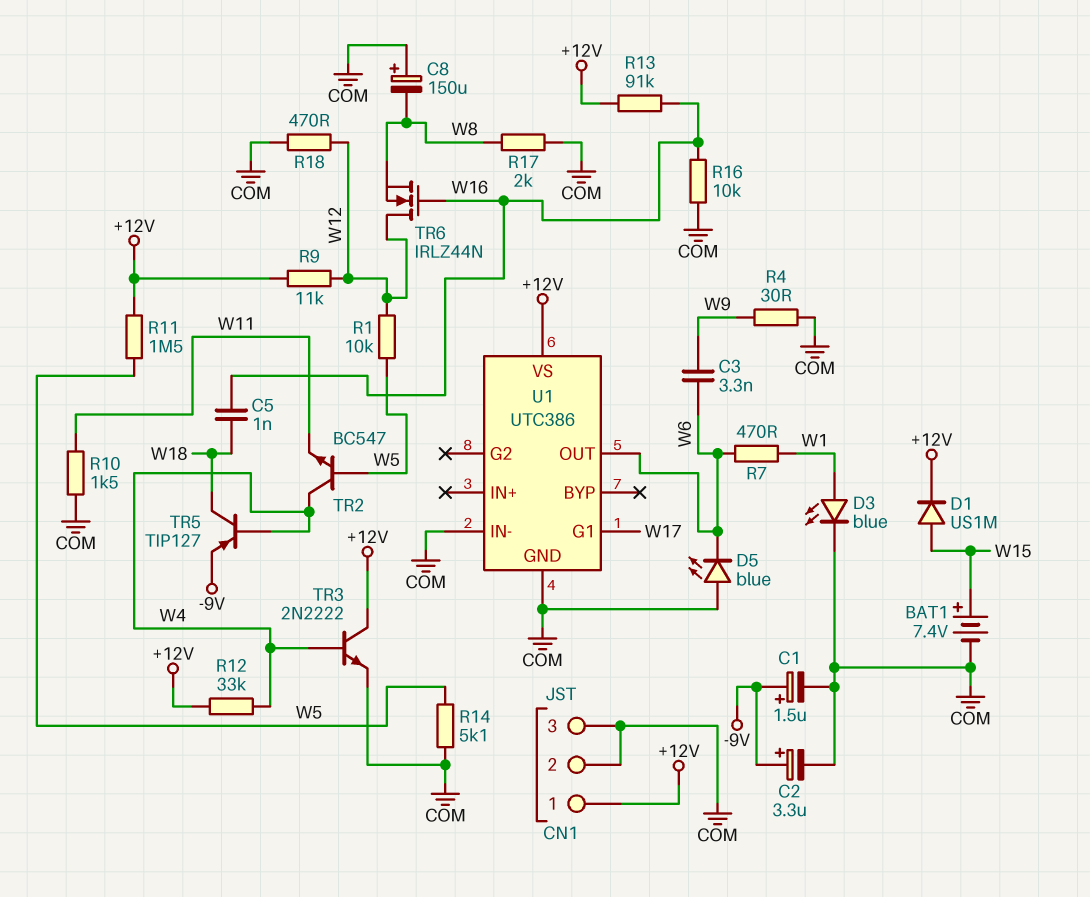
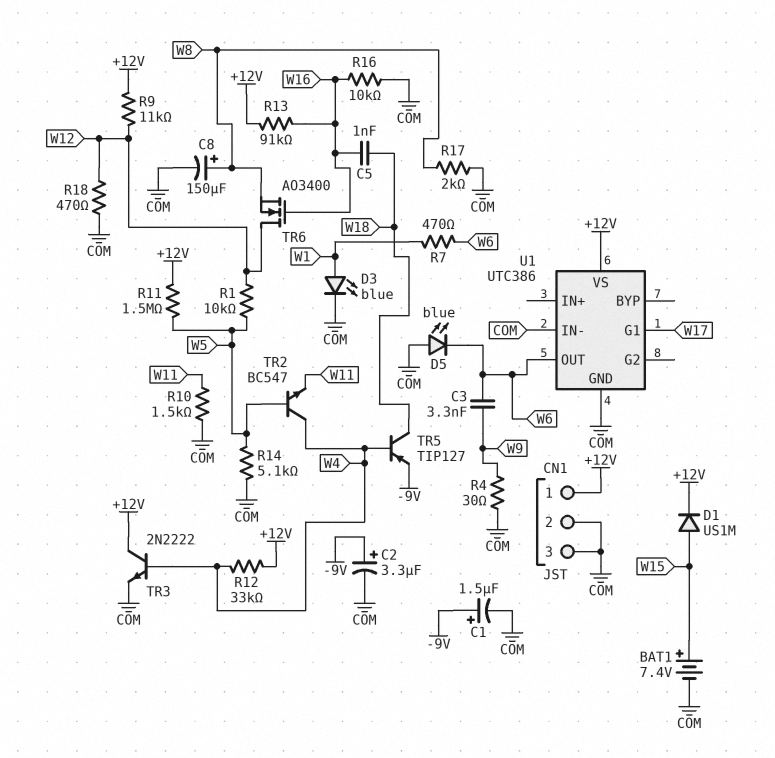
C8: 150uF (plus COM, minus W8) -> 150uF (plus W8, minus COM)
TR6: NMOS IRLZ44N (G W16, D W12, S W8) -> NMOS AO3400 (G W16, D W12, S W8)

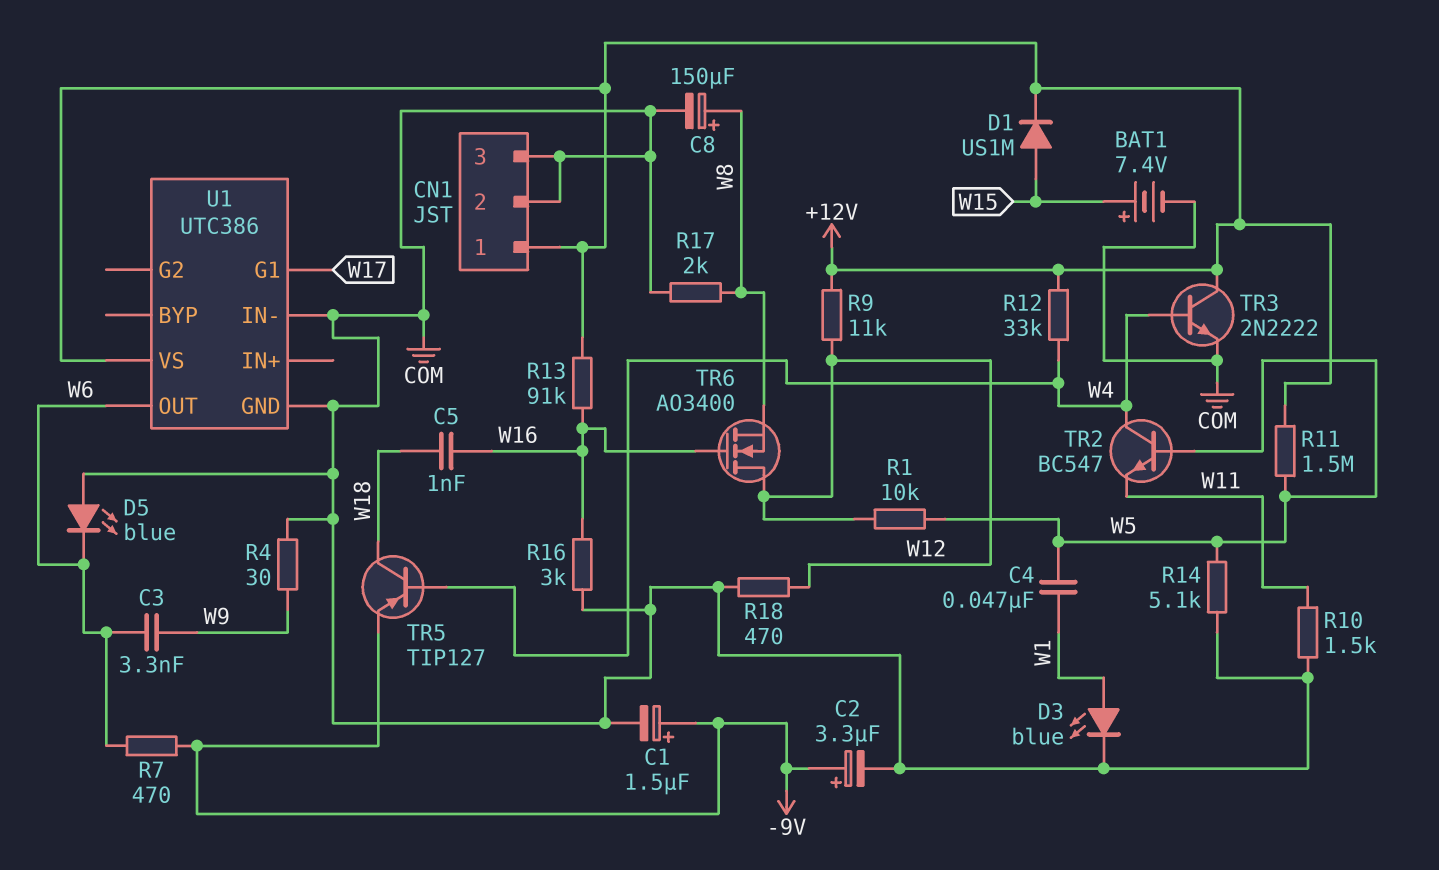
C4: none -> 47nF (W1, W5)
R7: 470 (W1, W6) -> 470 (-9V, W6)
R16: 10k (COM, W16) -> 3k (COM, W16)

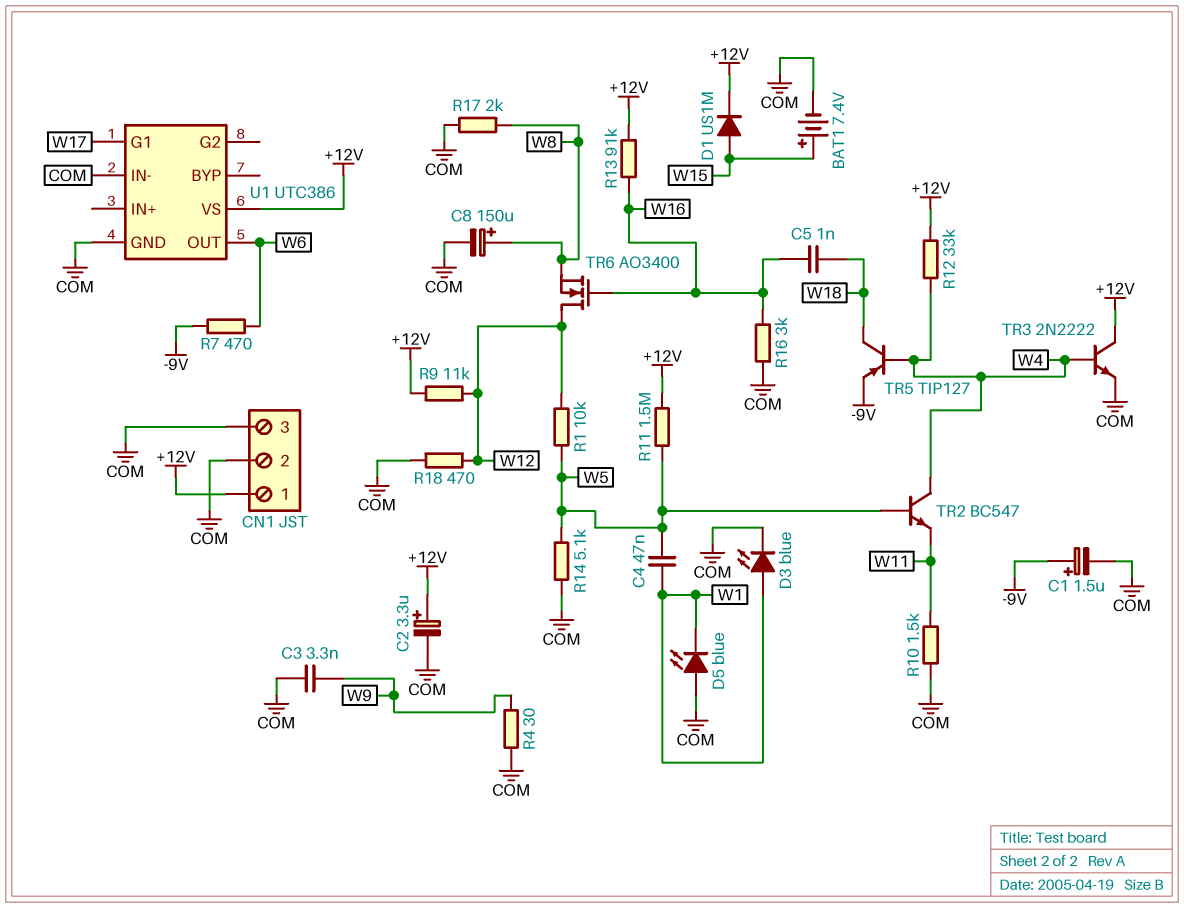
C2: 3.3uF (plus -9V, minus COM) -> 3.3uF (plus +12V, minus COM)
C3: 3.3nF (W6, W9) -> 3.3nF (COM, W9)
D5: LED blue (A COM, K W6) -> LED blue (A COM, K W1)

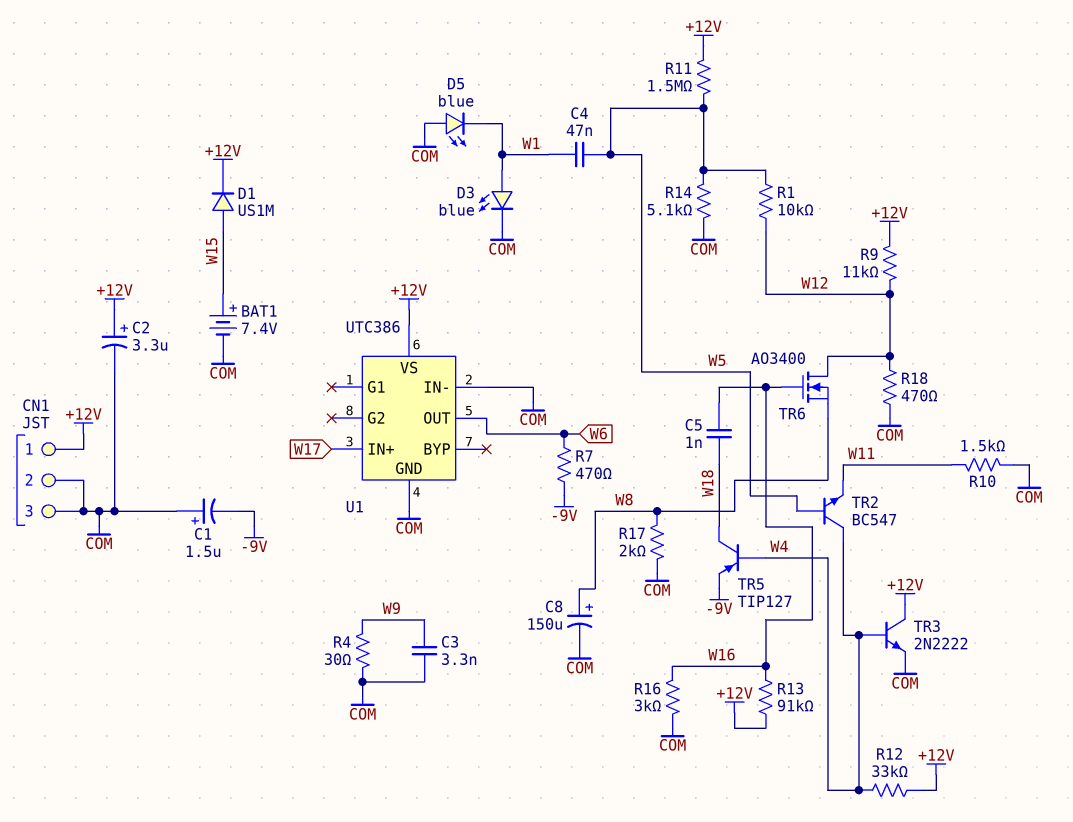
C1: 1.5uF (plus -9V, minus COM) -> 1.5uF (plus COM, minus -9V)
U1 pin G1: W17 -> none
U1 pin IN+: none -> W17

